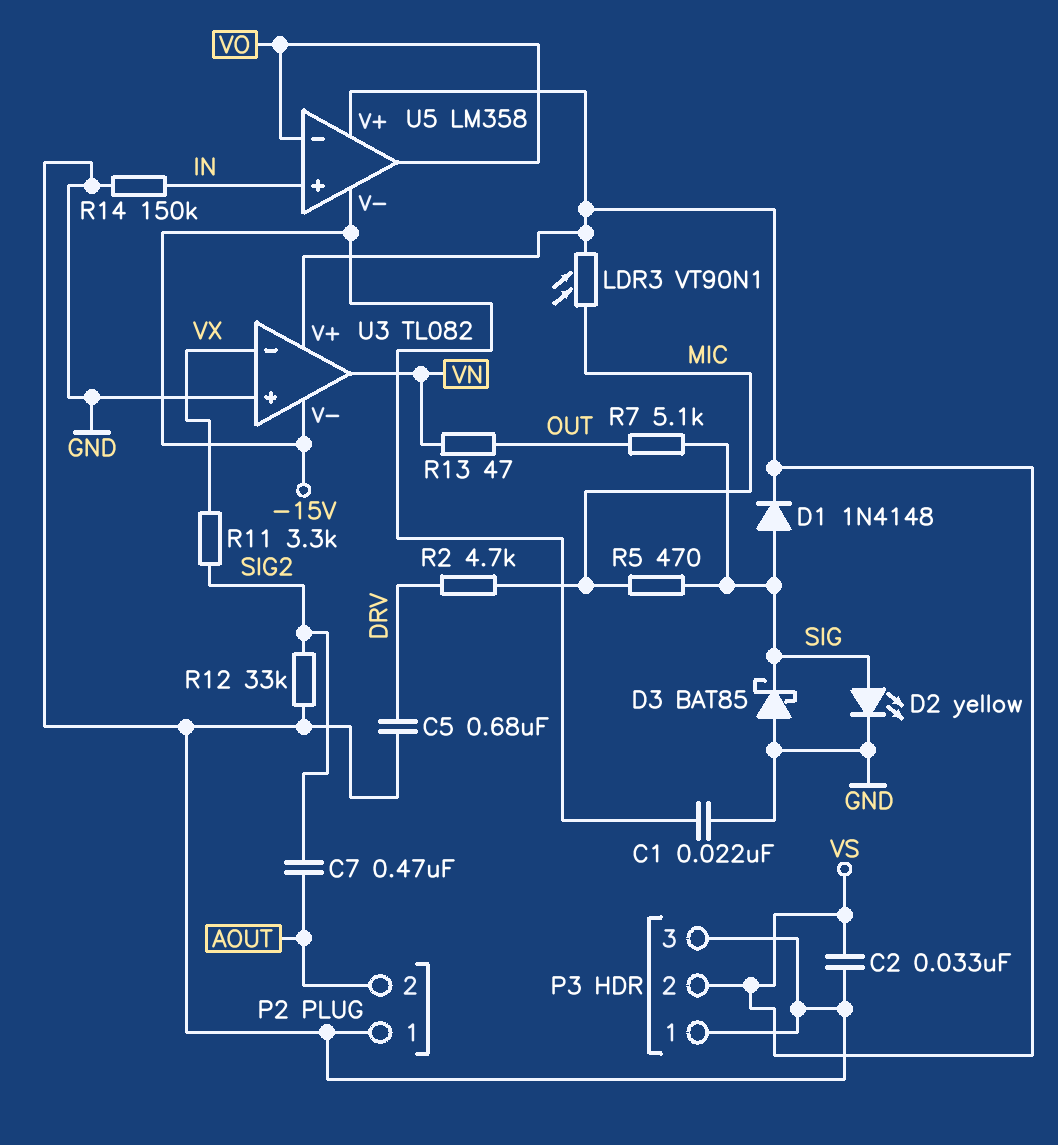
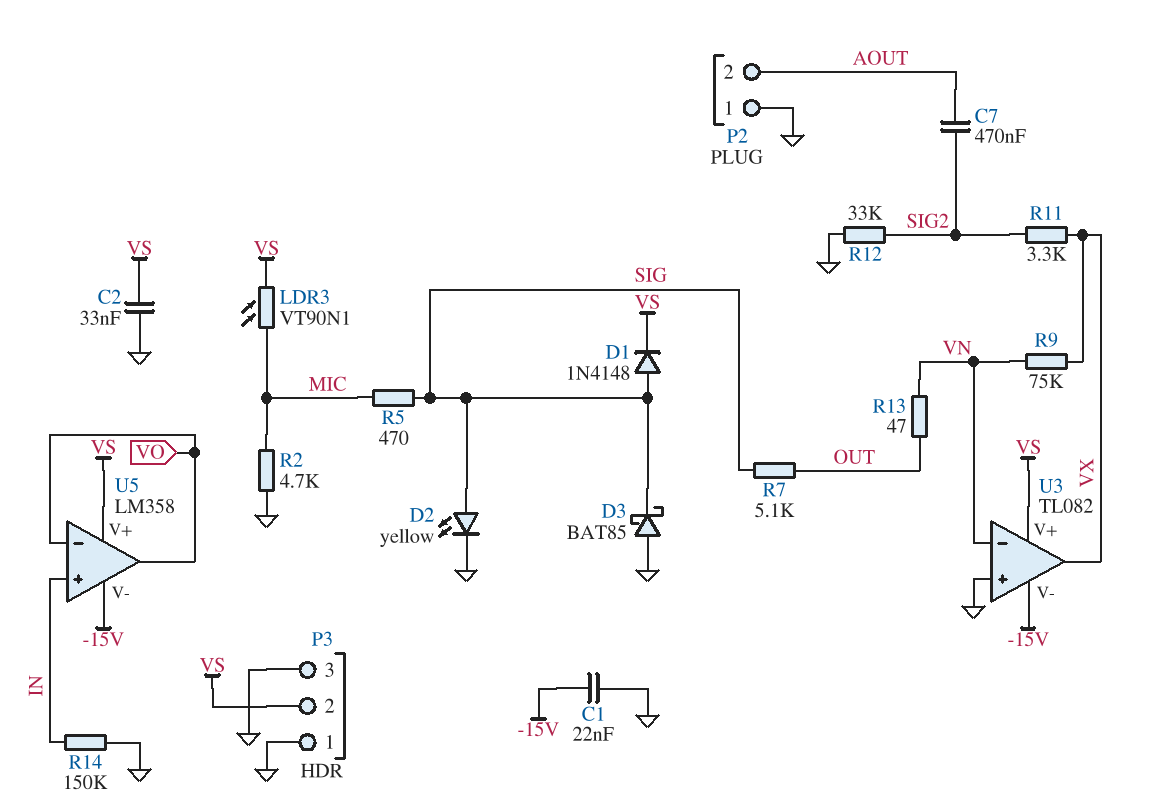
C5: 680nF (DRV, GND) -> none
R2: 4.7k (DRV, MIC) -> 4.7k (GND, MIC)
R9: none -> 75k (VN, VX)
U3 pin in-: VX -> VN
U3 pin out: VN -> VX

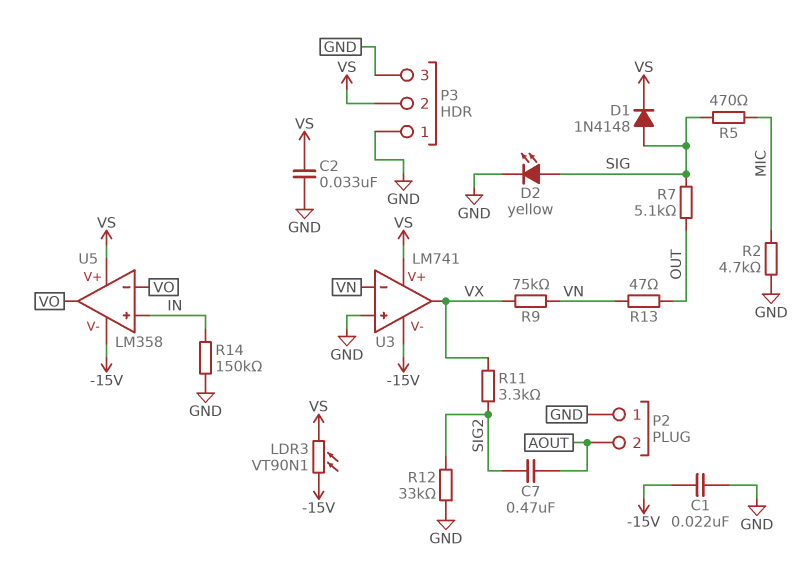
D3: schottky BAT85 (A GND, K SIG) -> none
LDR3: VT90N1 (MIC, VS) -> VT90N1 (-15V, VS)
U3: TL082 -> LM741

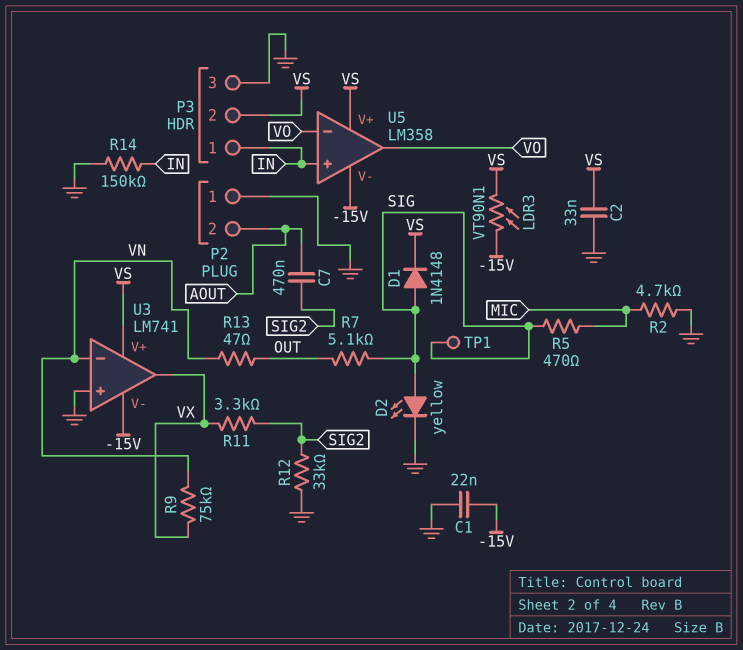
P3 pin 1: GND -> IN
TP1: none -> test point (SIG)

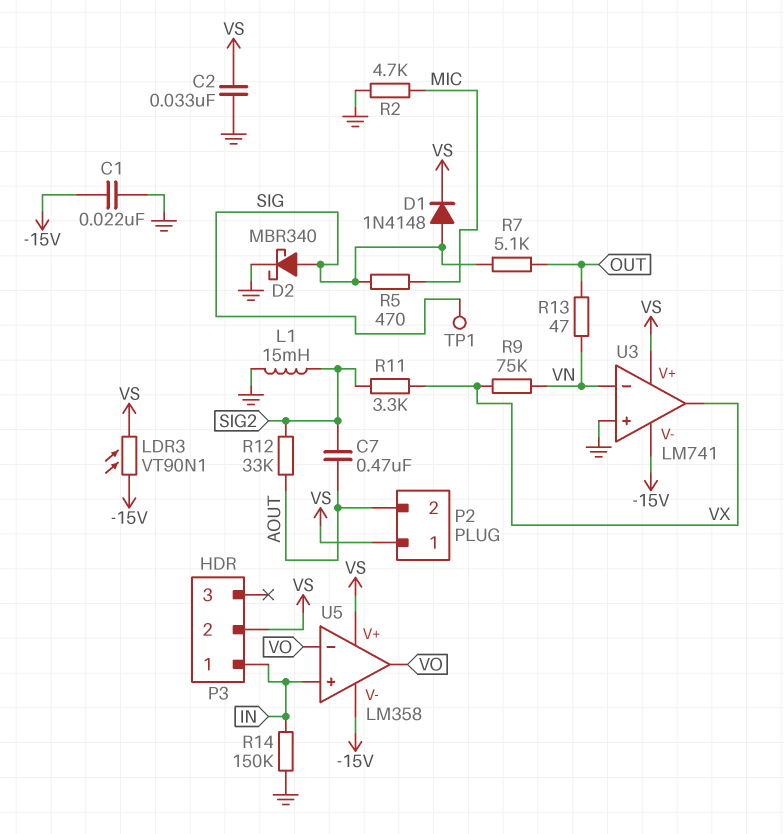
D2: LED yellow (A SIG, K GND) -> schottky MBR340 (A SIG, K GND)
L1: none -> 15mH (GND, SIG2)
P2 pin 1: GND -> VS
P3 pin 3: GND -> none
R12: 33k (GND, SIG2) -> 33k (AOUT, SIG2)

